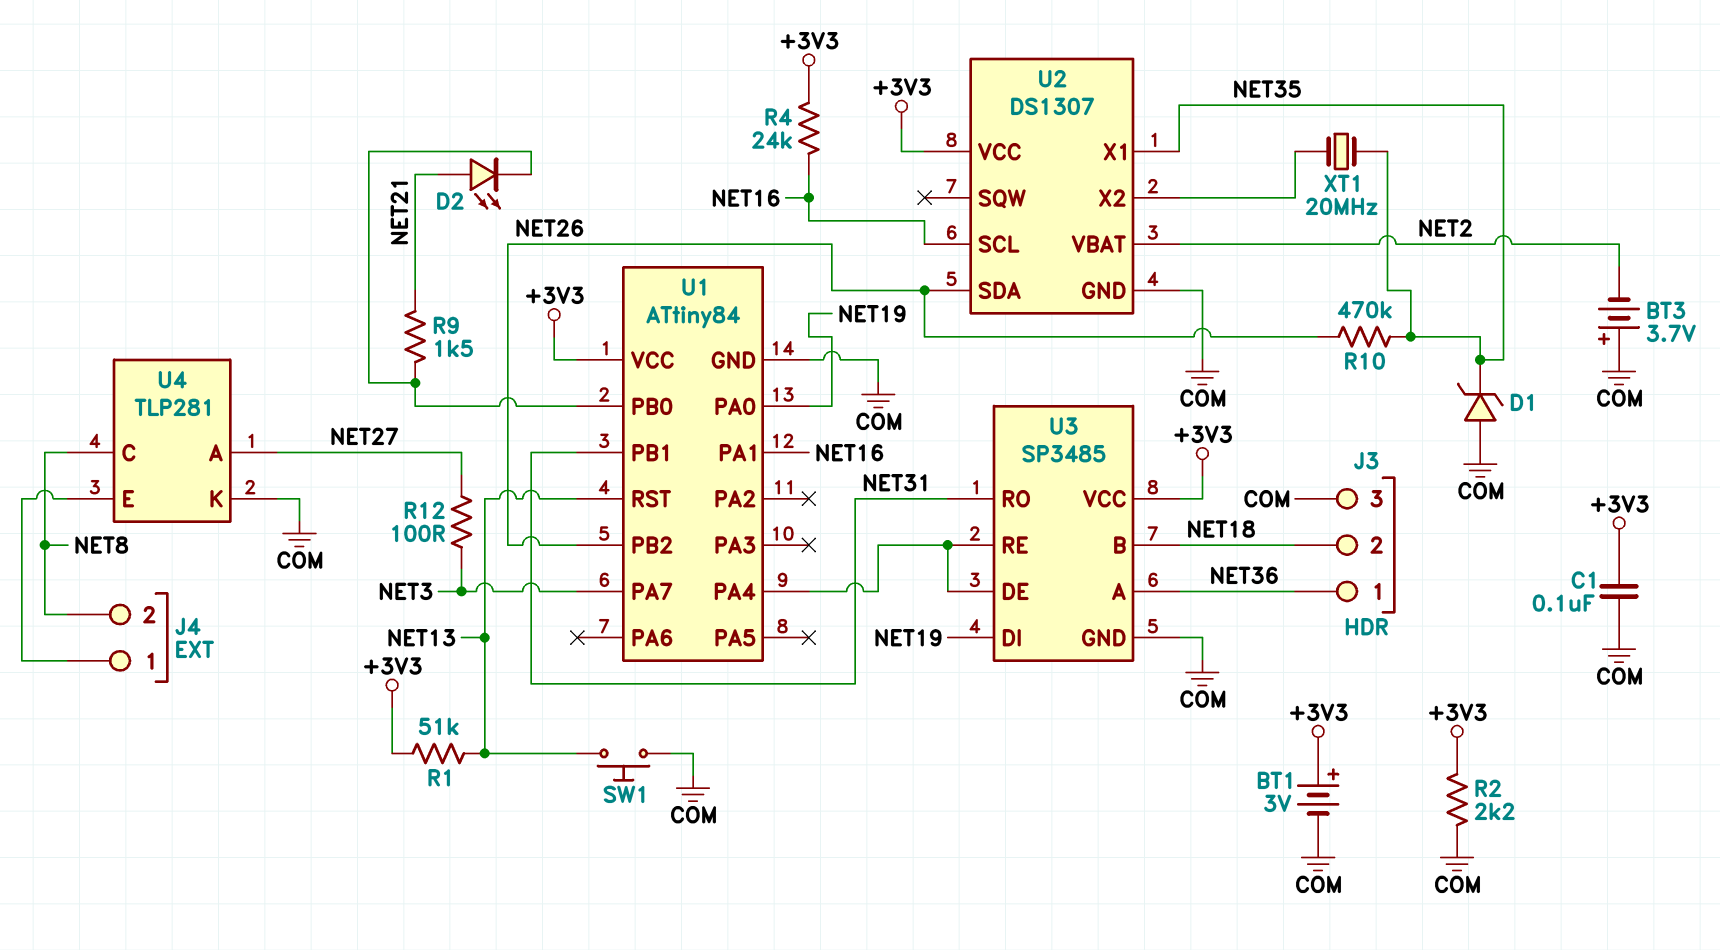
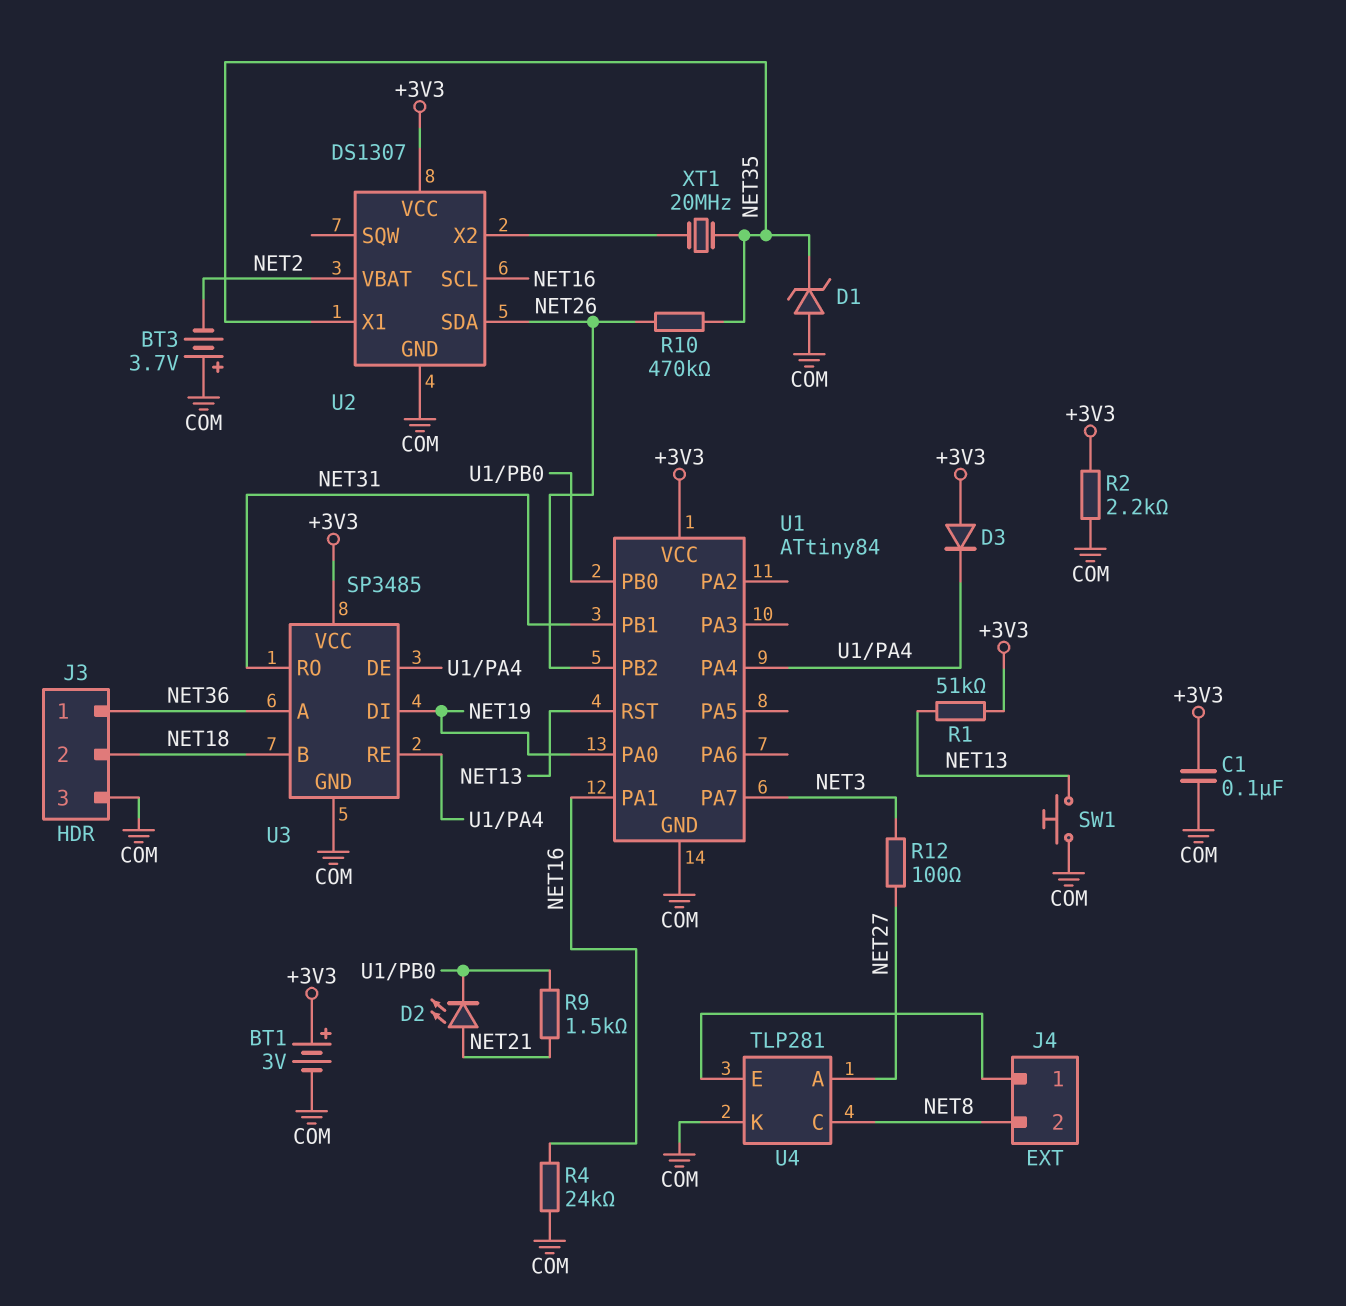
D3: none -> diode (A +3V3, K U1/PA4)
R4: 24k (+3V3, NET16) -> 24k (COM, NET16)

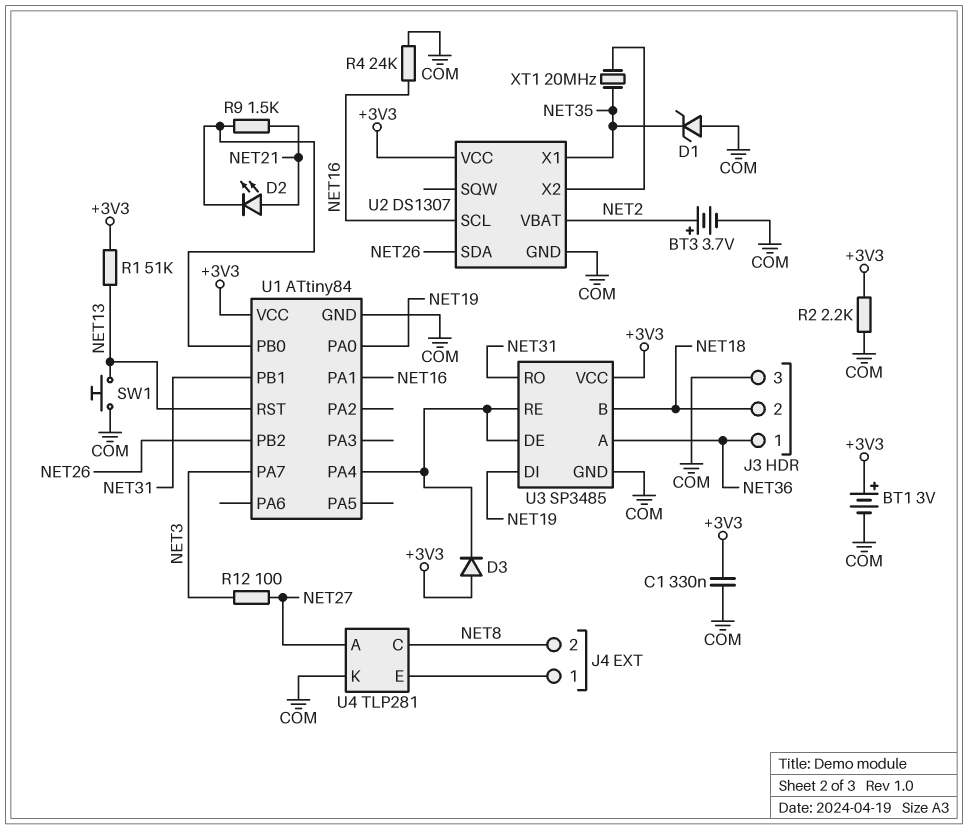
BT3: 3.7V (plus COM, minus NET2) -> 3.7V (plus NET2, minus COM)
C1: 100nF (+3V3, COM) -> 330nF (+3V3, COM)
R10: 470k (NET26, NET35) -> none

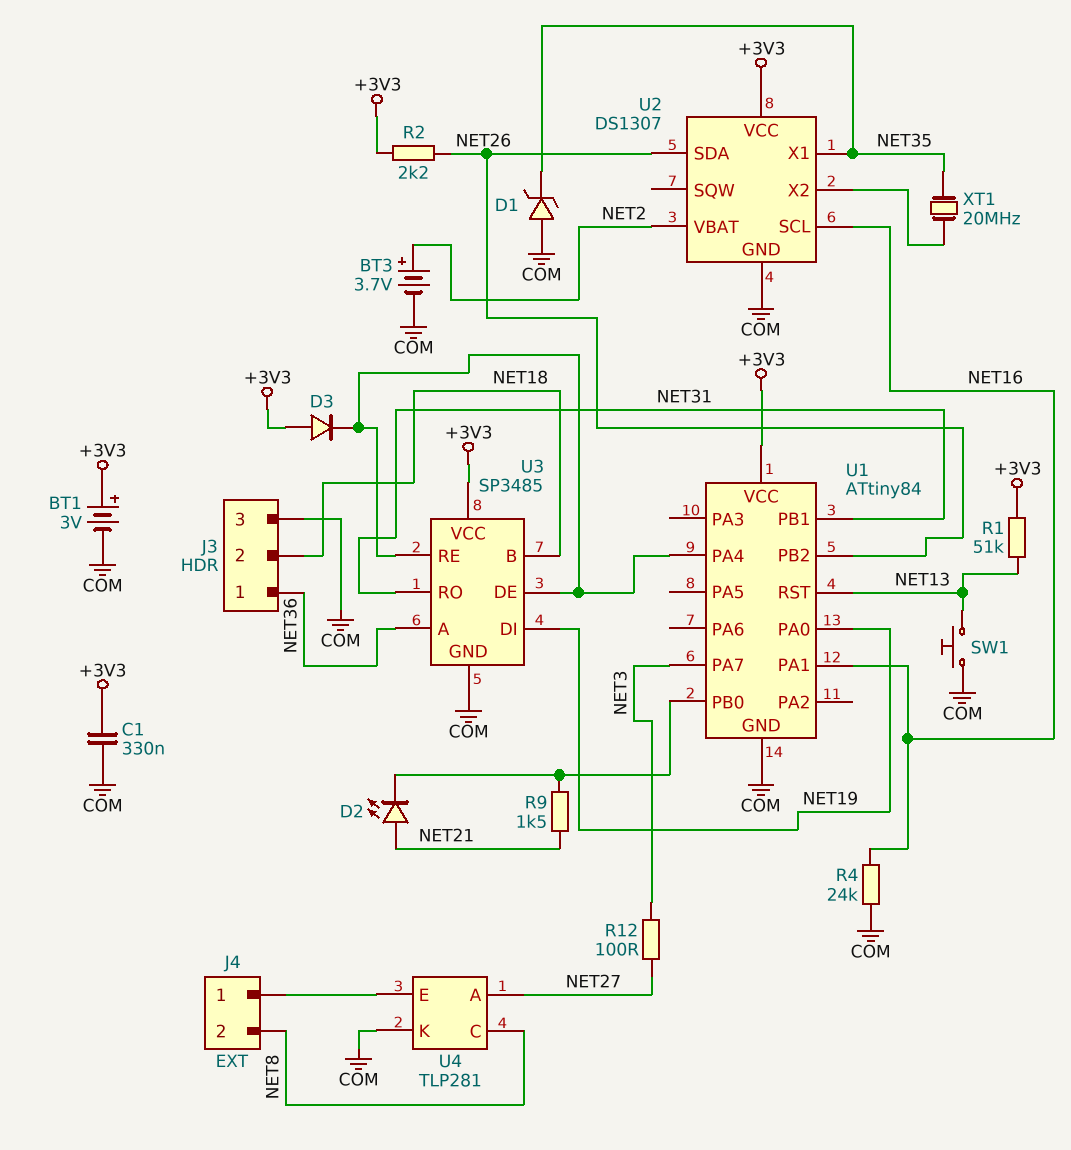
R2: 2.2k (+3V3, COM) -> 2.2k (+3V3, NET26)

